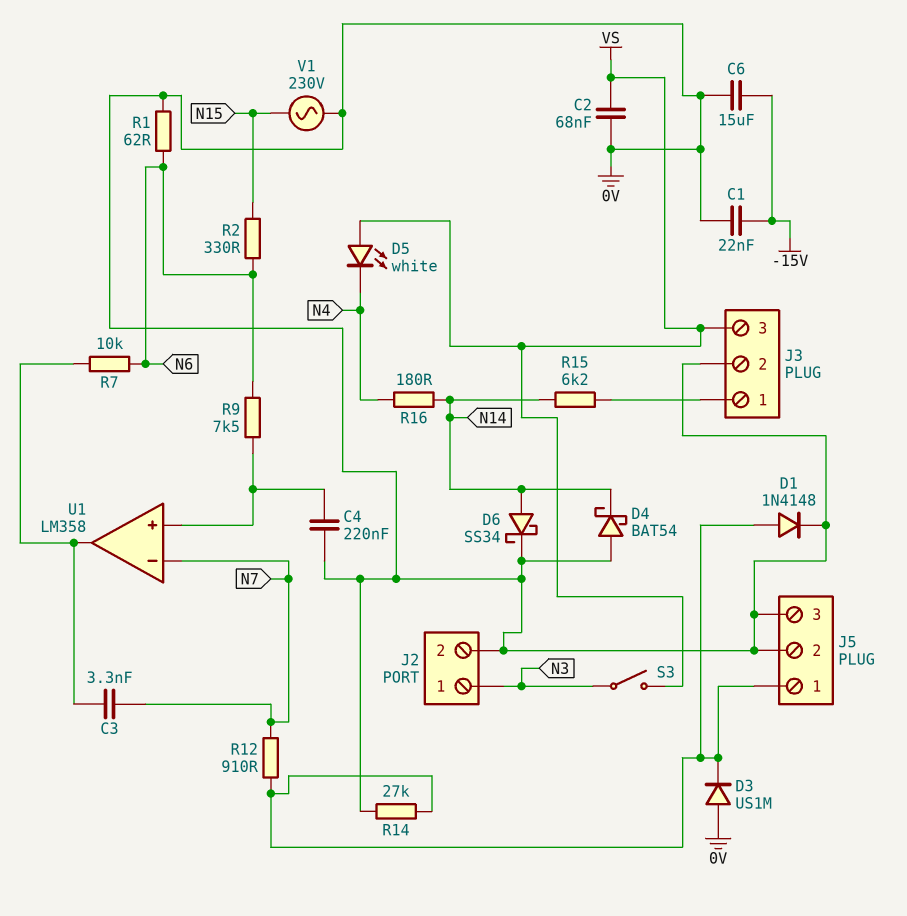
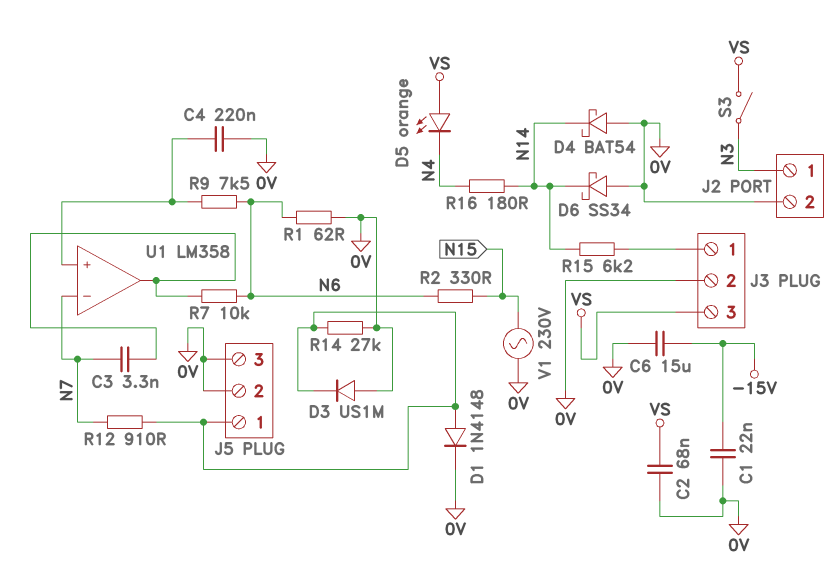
D5: LED white (A VS, K N4) -> LED orange (A VS, K N4)
D6: schottky SS34 (A N14, K 0V) -> schottky SS34 (A 0V, K N14)

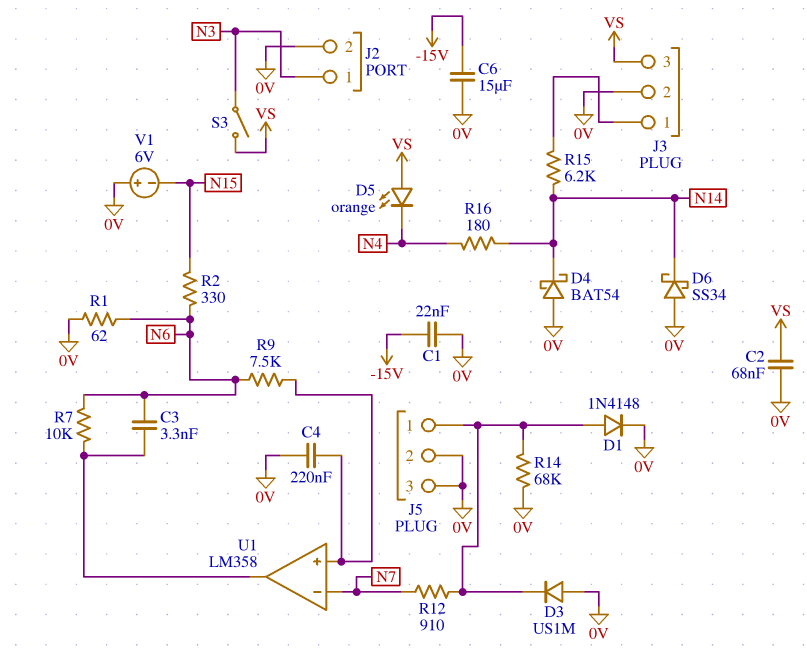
C3: 3.3nF (N7, U1/out) -> 3.3nF (N6, U1/out)
R14: 27k (0V, J5/1) -> 68k (0V, J5/1)
V1: AC 230V (0V, N15) -> 6V (plus 0V, minus N15)

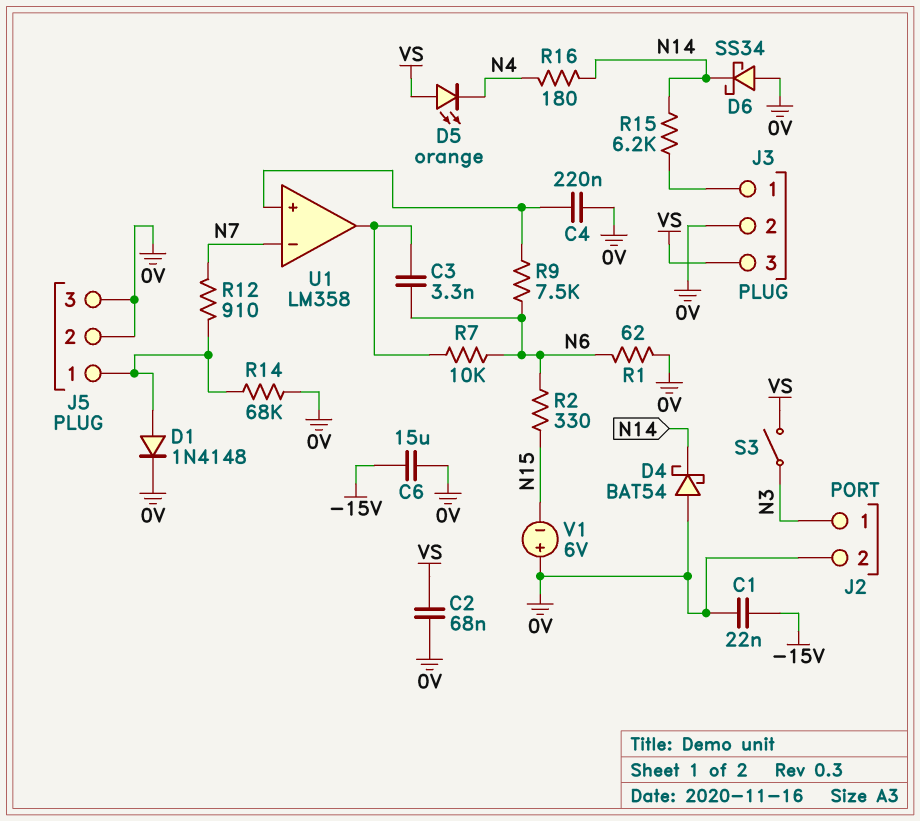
D3: diode US1M (A 0V, K J5/1) -> none

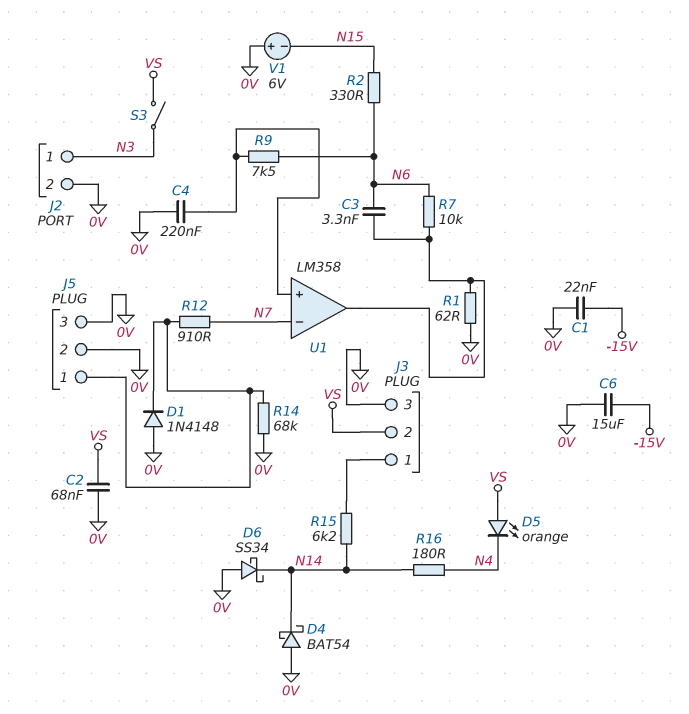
D1: diode 1N4148 (A J5/1, K 0V) -> diode 1N4148 (A 0V, K J5/1)
J3 pin 2: 0V -> VS
J3 pin 3: VS -> 0V
R1: 62 (0V, N6) -> 62 (0V, U1/out)

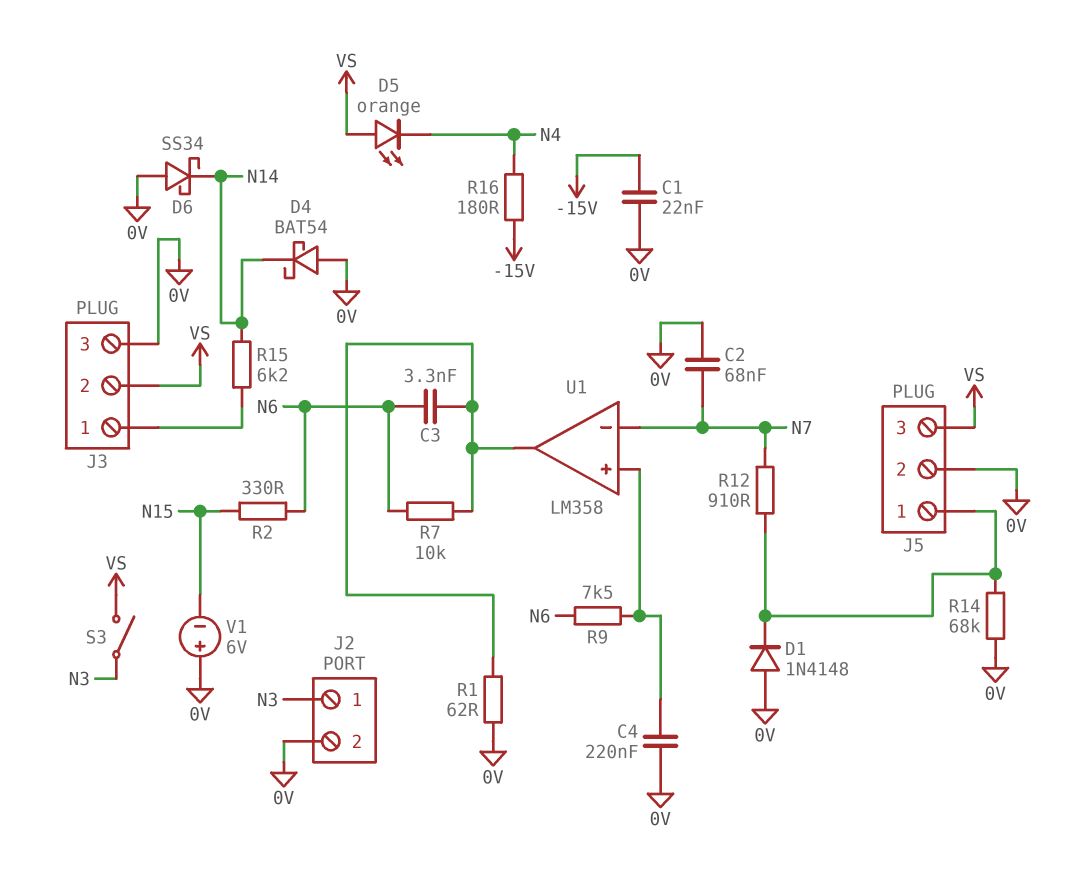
C2: 68nF (0V, VS) -> 68nF (0V, N7)
C6: 15uF (-15V, 0V) -> none
J5 pin 3: 0V -> VS
R16: 180 (N4, N14) -> 180 (-15V, N4)

